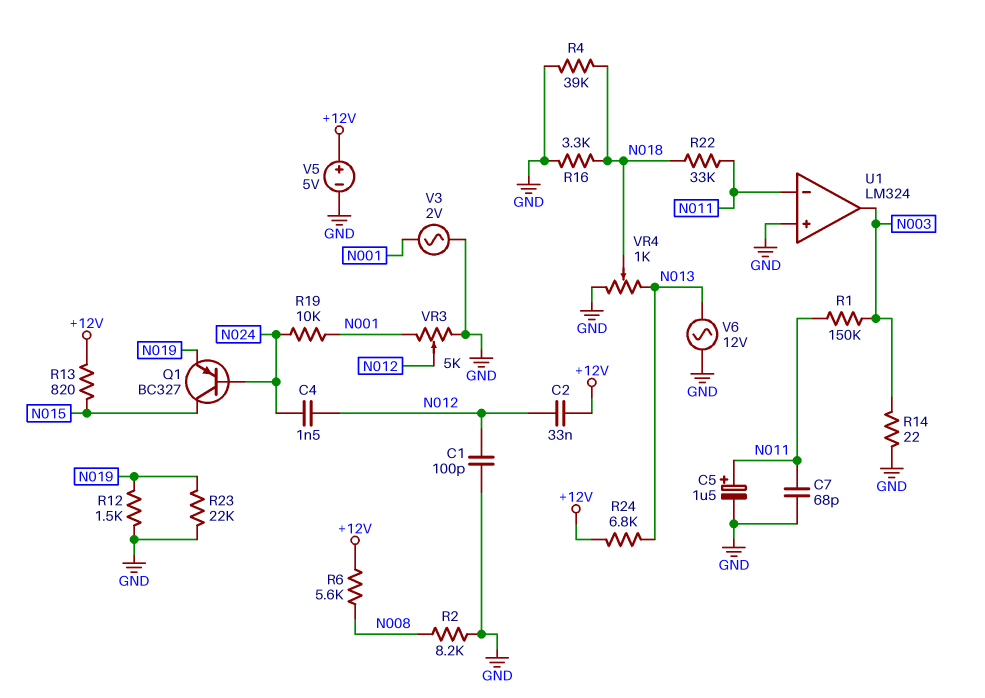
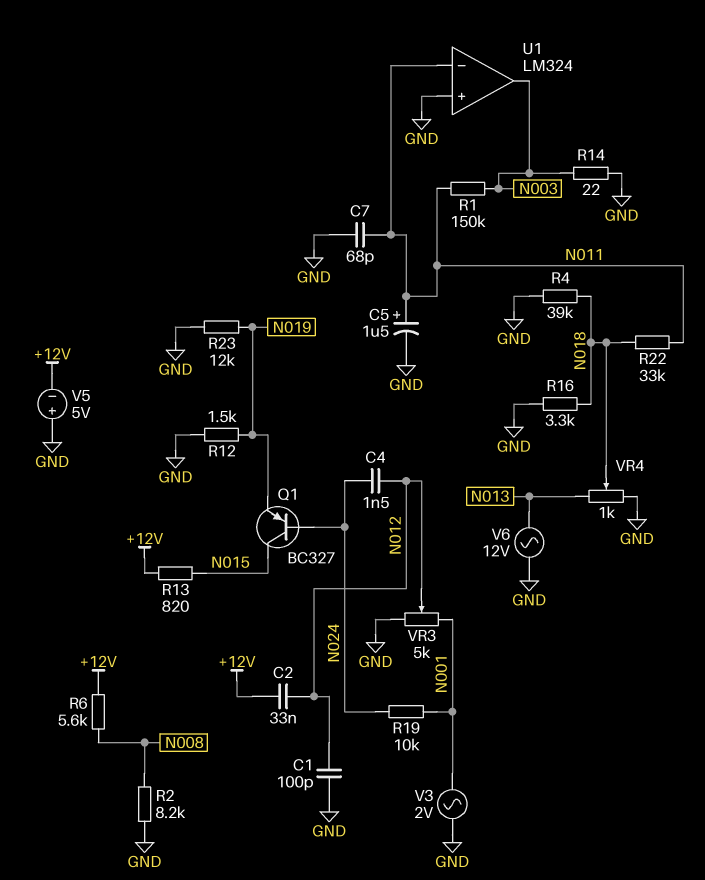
R23: 22k (GND, N019) -> 12k (GND, N019)
R24: 6.8k (+12V, N013) -> none
V5: 5V (plus +12V, minus GND) -> 5V (plus GND, minus +12V)

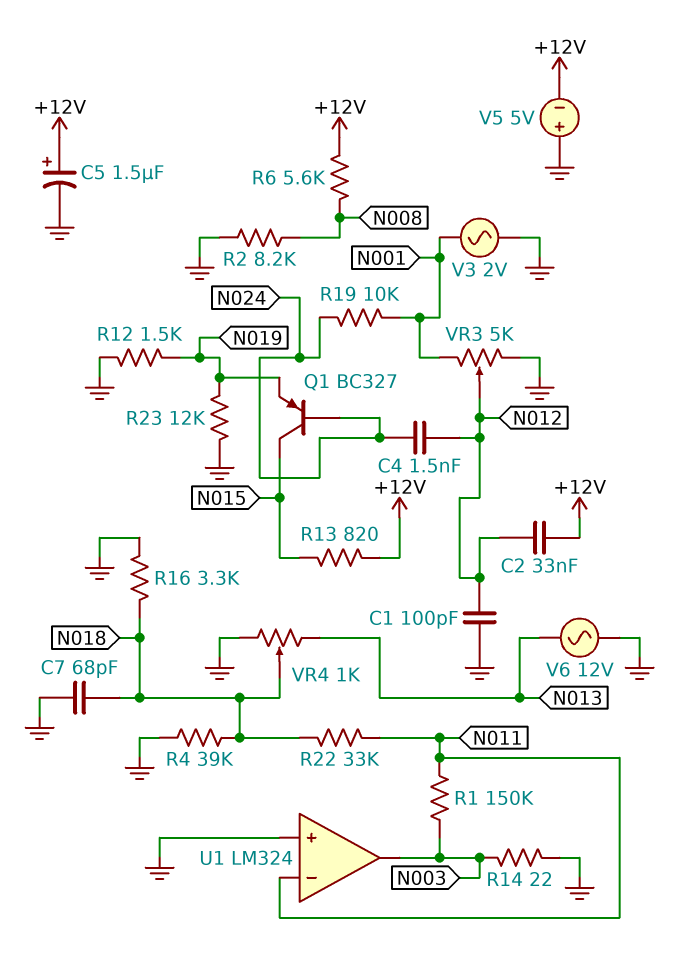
C5: 1.5uF (plus N011, minus GND) -> 1.5uF (plus +12V, minus GND)
C7: 68pF (GND, N011) -> 68pF (GND, N018)

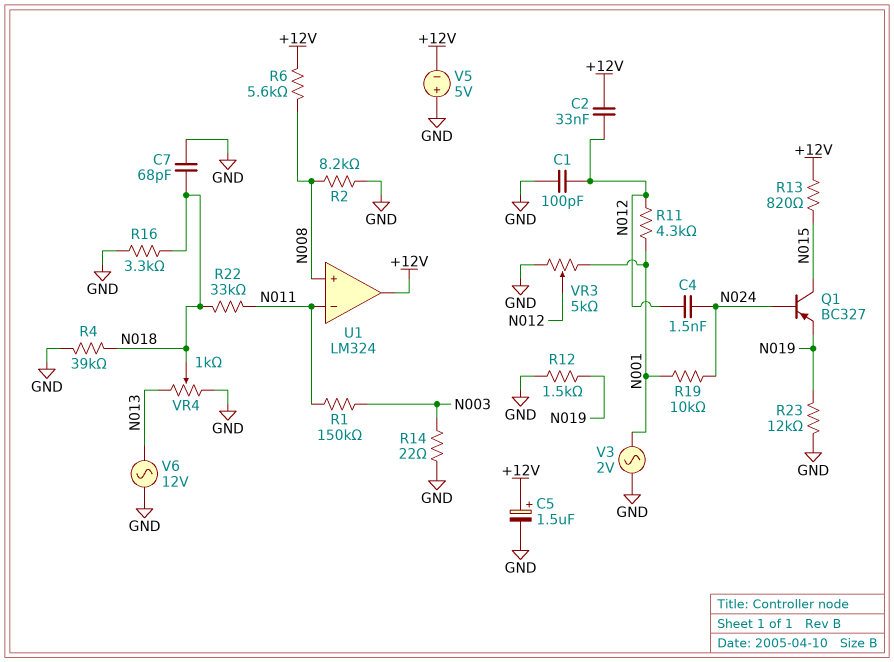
R11: none -> 4.3k (N001, N012)
U1 pin in+: GND -> N008
U1 pin out: N003 -> +12V

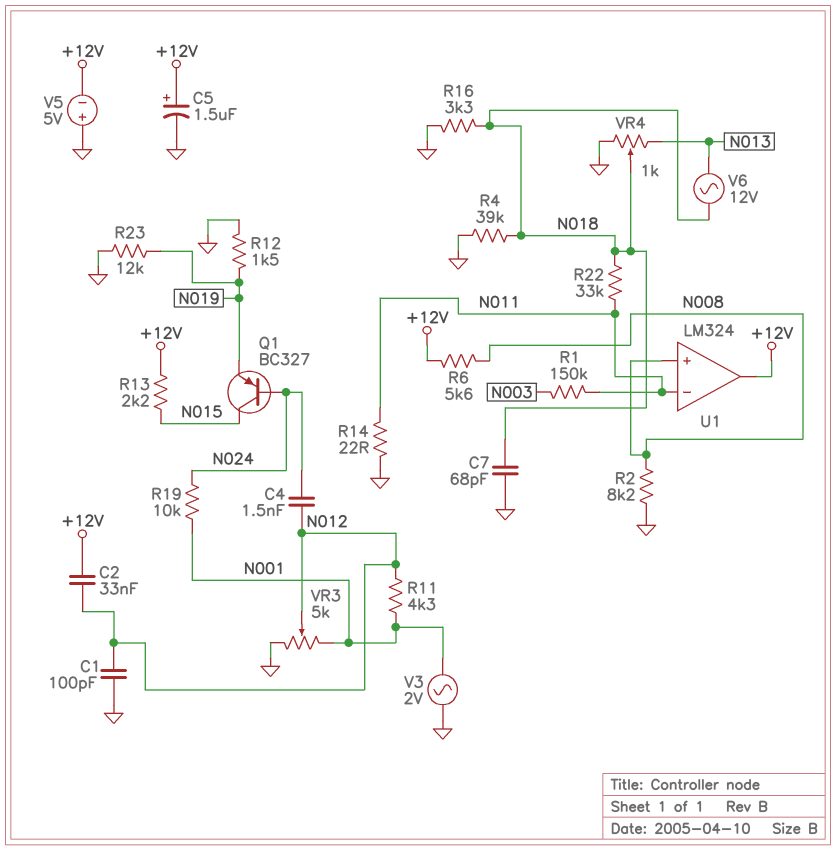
R13: 820 (+12V, N015) -> 2.2k (+12V, N015)
R14: 22 (GND, N003) -> 22 (GND, N011)
V6: AC 12V (GND, N013) -> AC 12V (N013, N018)

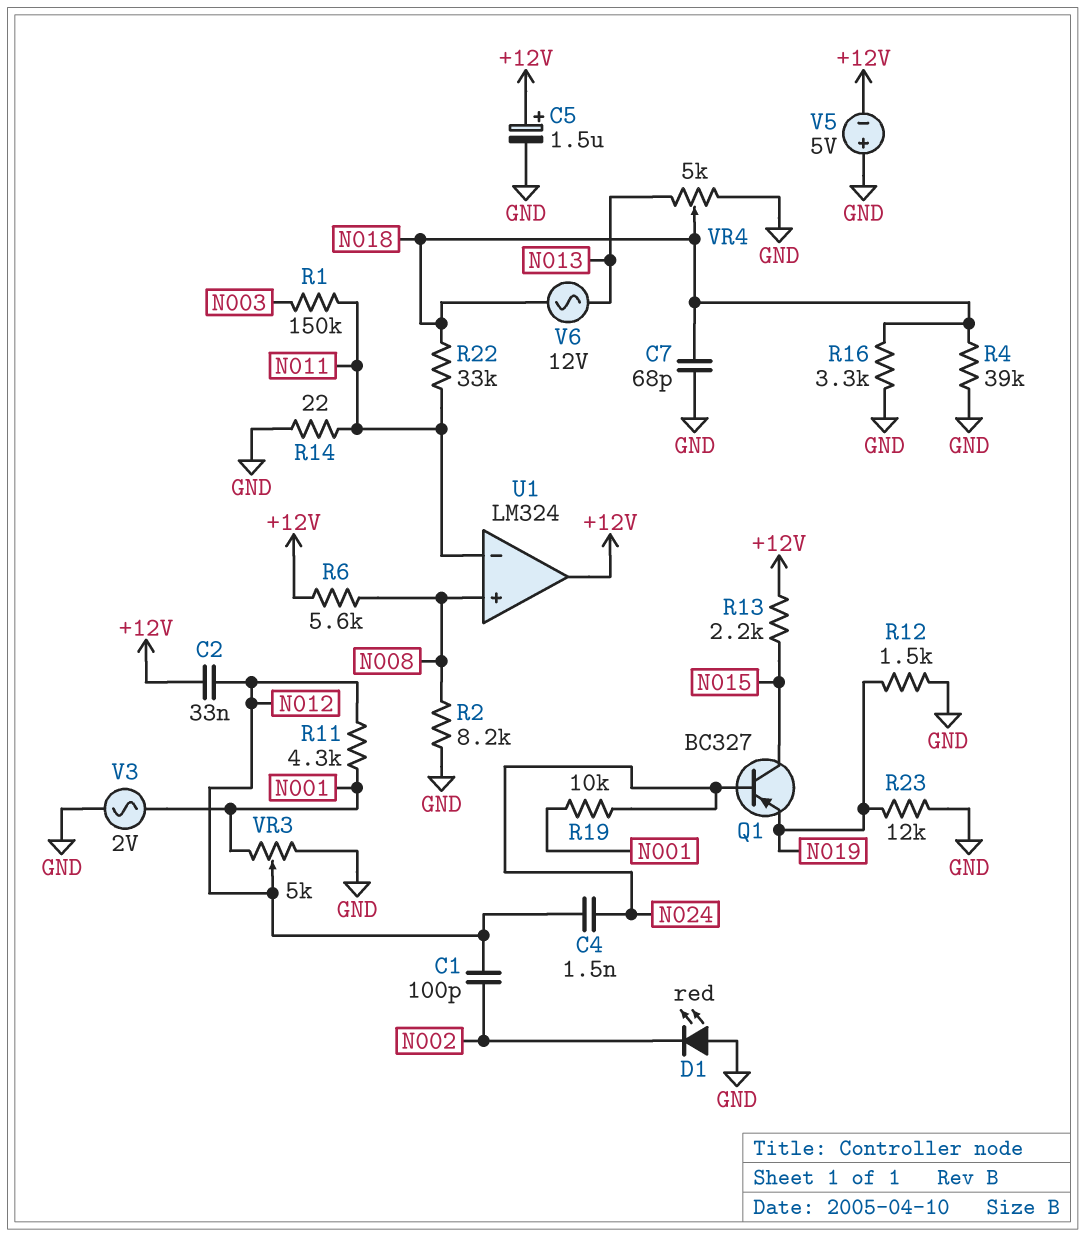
C1: 100pF (GND, N012) -> 100pF (N002, N012)
D1: none -> LED red (A GND, K N002)
VR4: 1k (GND, N013, wiper N018) -> 5k (GND, N013, wiper N018)

